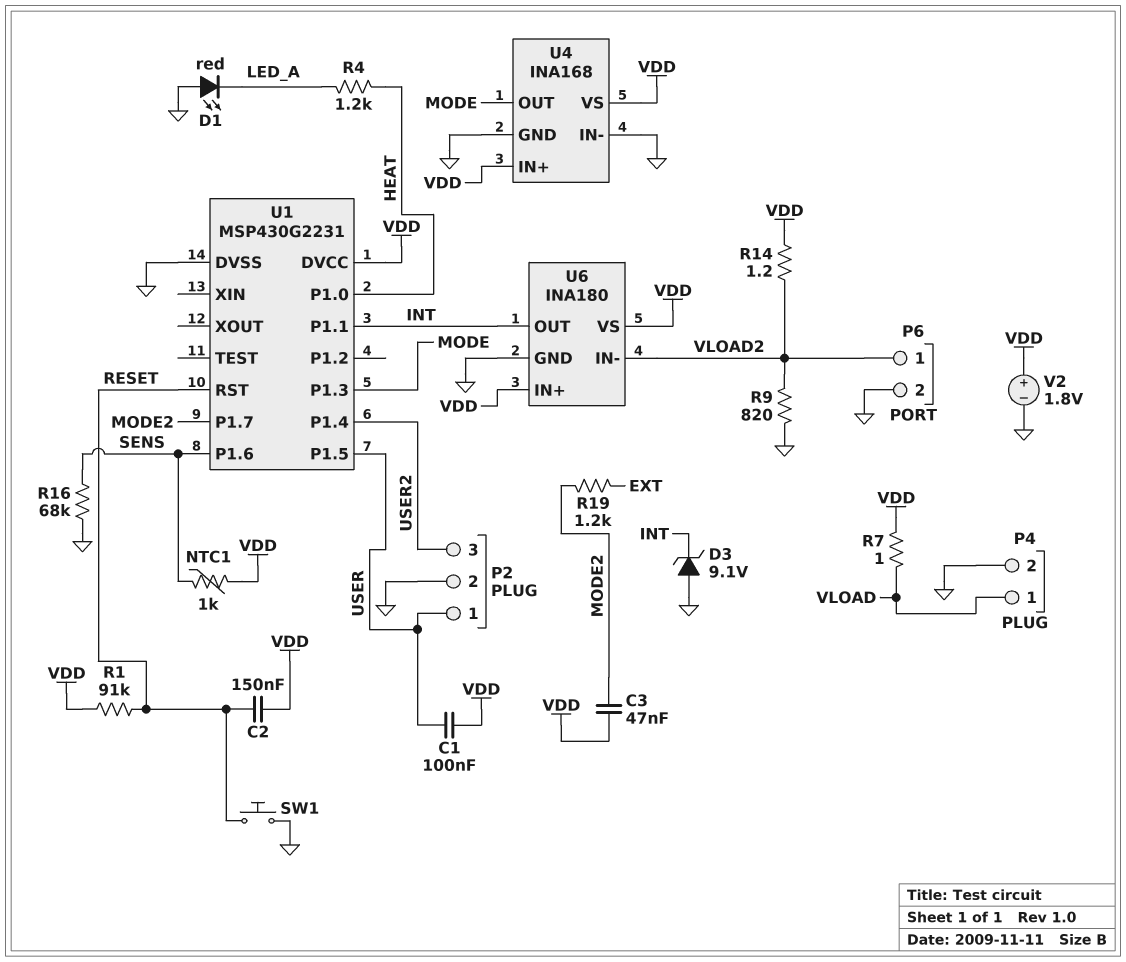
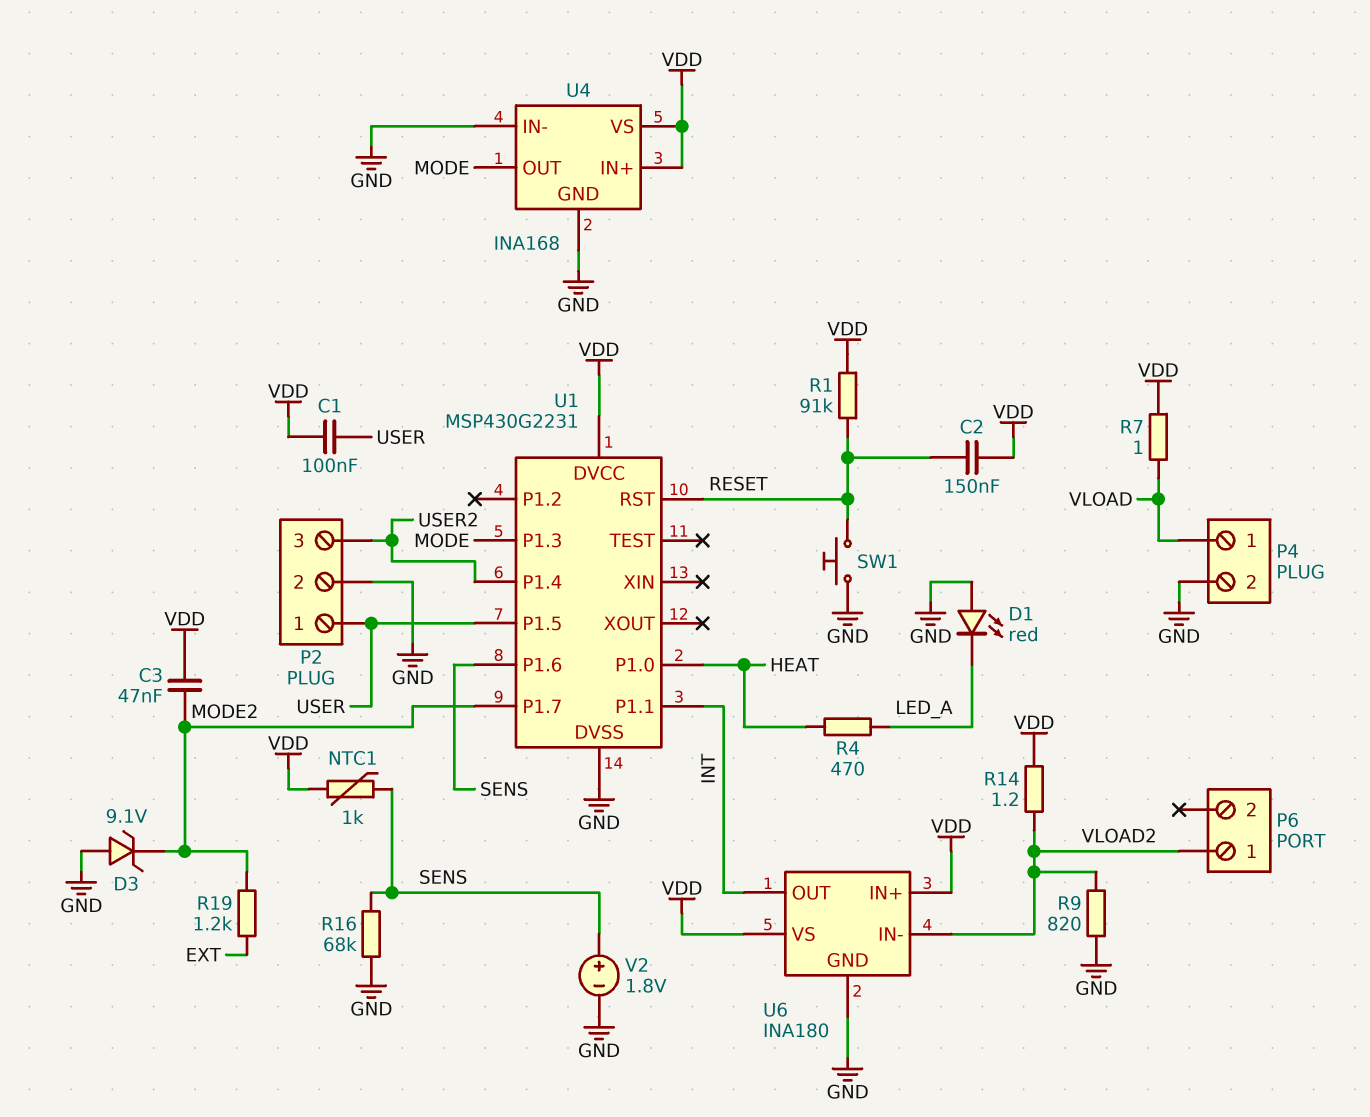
D3: zener 9.1V (A GND, K INT) -> zener 9.1V (A GND, K MODE2)
P6 pin 2: GND -> none
R4: 1.2k (HEAT, LED_A) -> 470 (HEAT, LED_A)
V2: 1.8V (plus VDD, minus GND) -> 1.8V (plus SENS, minus GND)

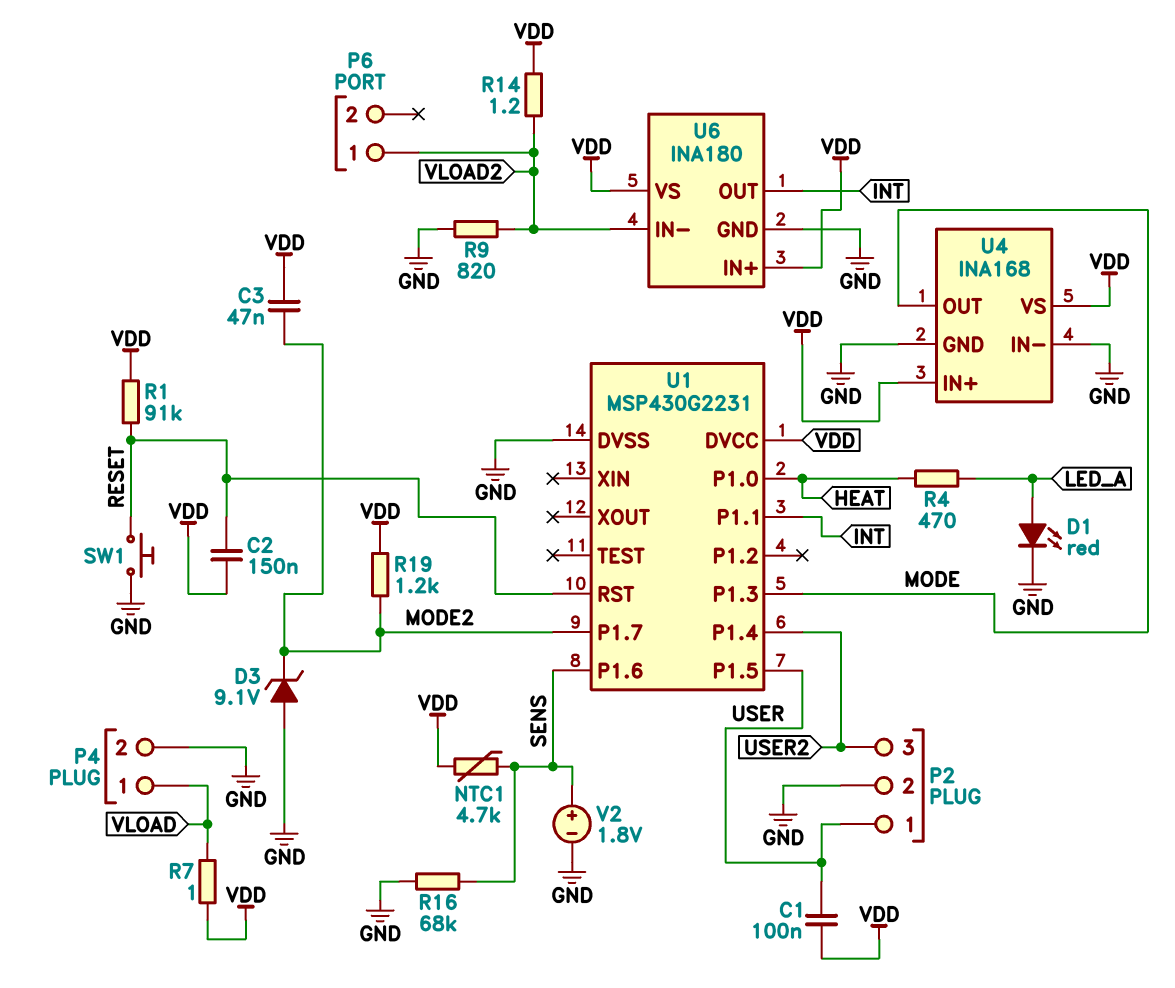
D1: LED red (A GND, K LED_A) -> LED red (A LED_A, K GND)
NTC1: 1k (SENS, VDD) -> 4.7k (SENS, VDD)
R19: 1.2k (EXT, MODE2) -> 1.2k (MODE2, VDD)

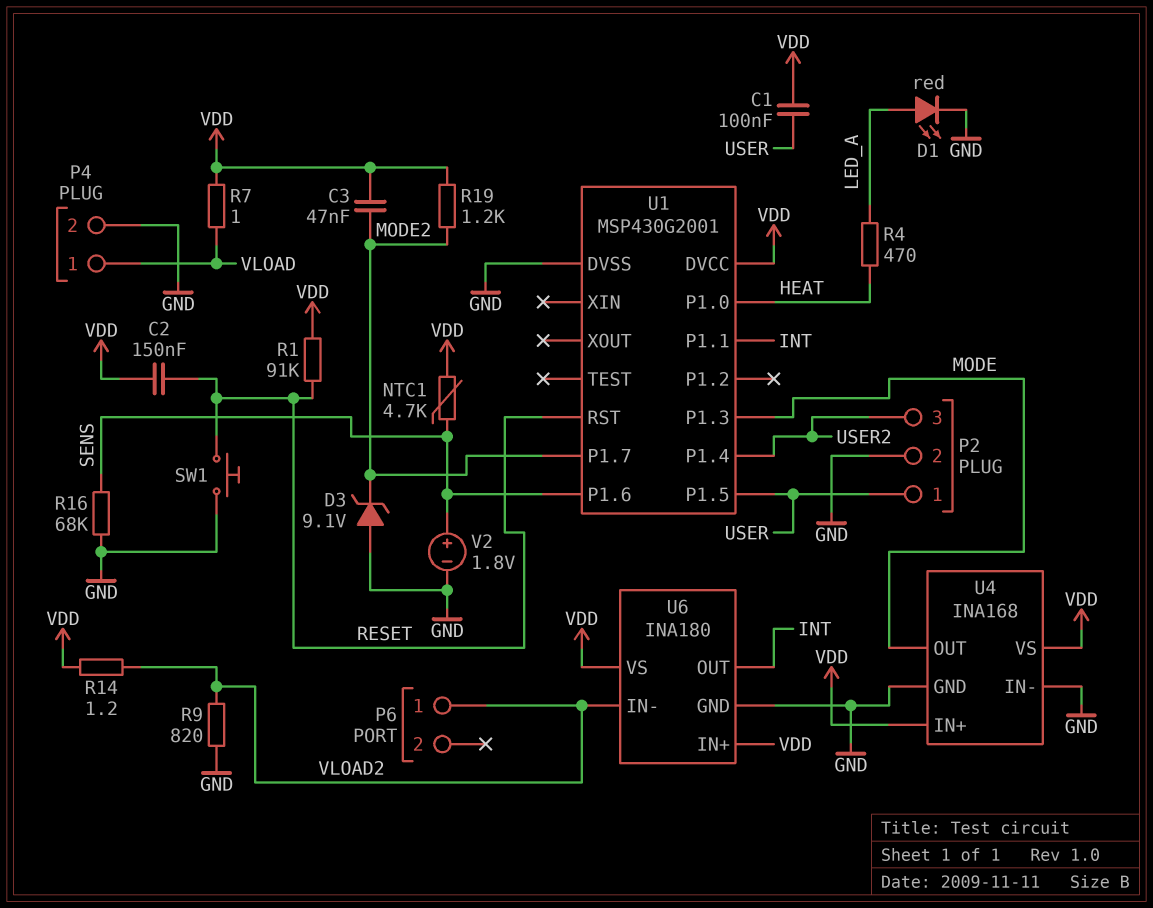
U1: MSP430G2231 -> MSP430G2001

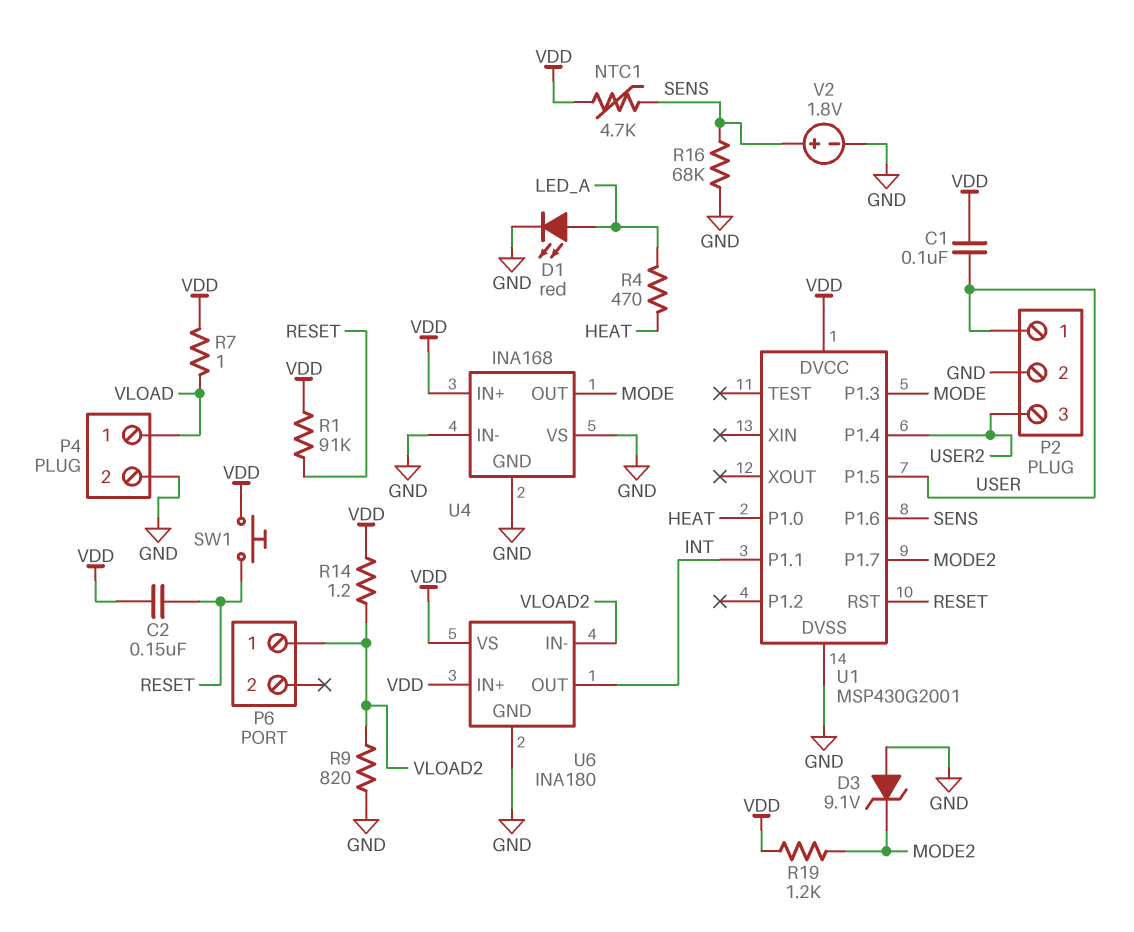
C3: 47nF (MODE2, VDD) -> none
SW1: button (GND, RESET) -> button (RESET, VDD)
U4 pin VS: VDD -> GND

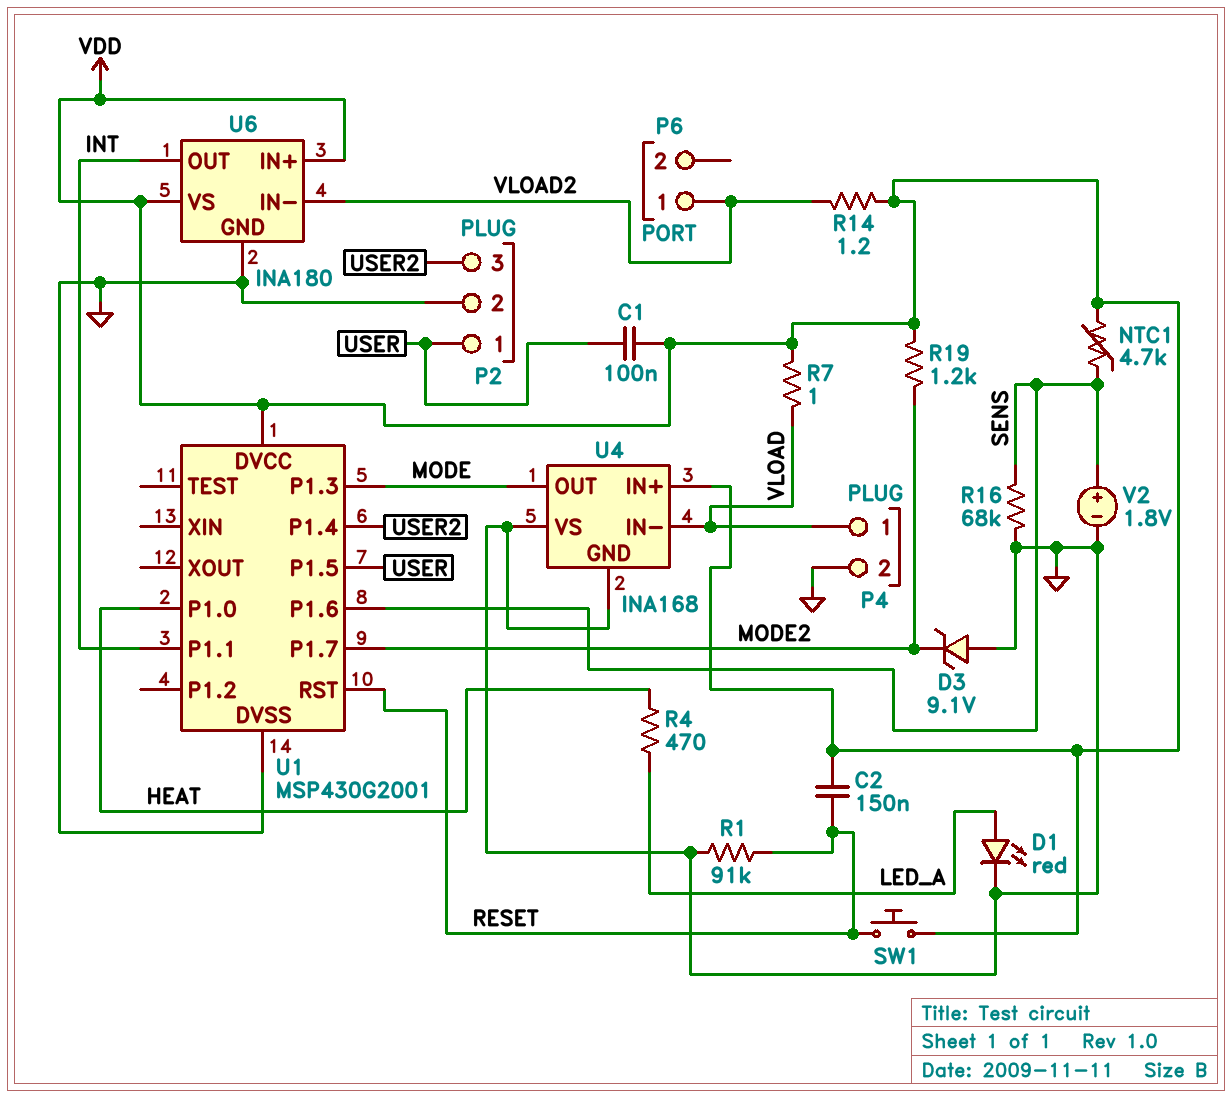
R1: 91k (RESET, VDD) -> 91k (GND, RESET)
R9: 820 (GND, VLOAD2) -> none
U4 pin IN-: GND -> VLOAD

